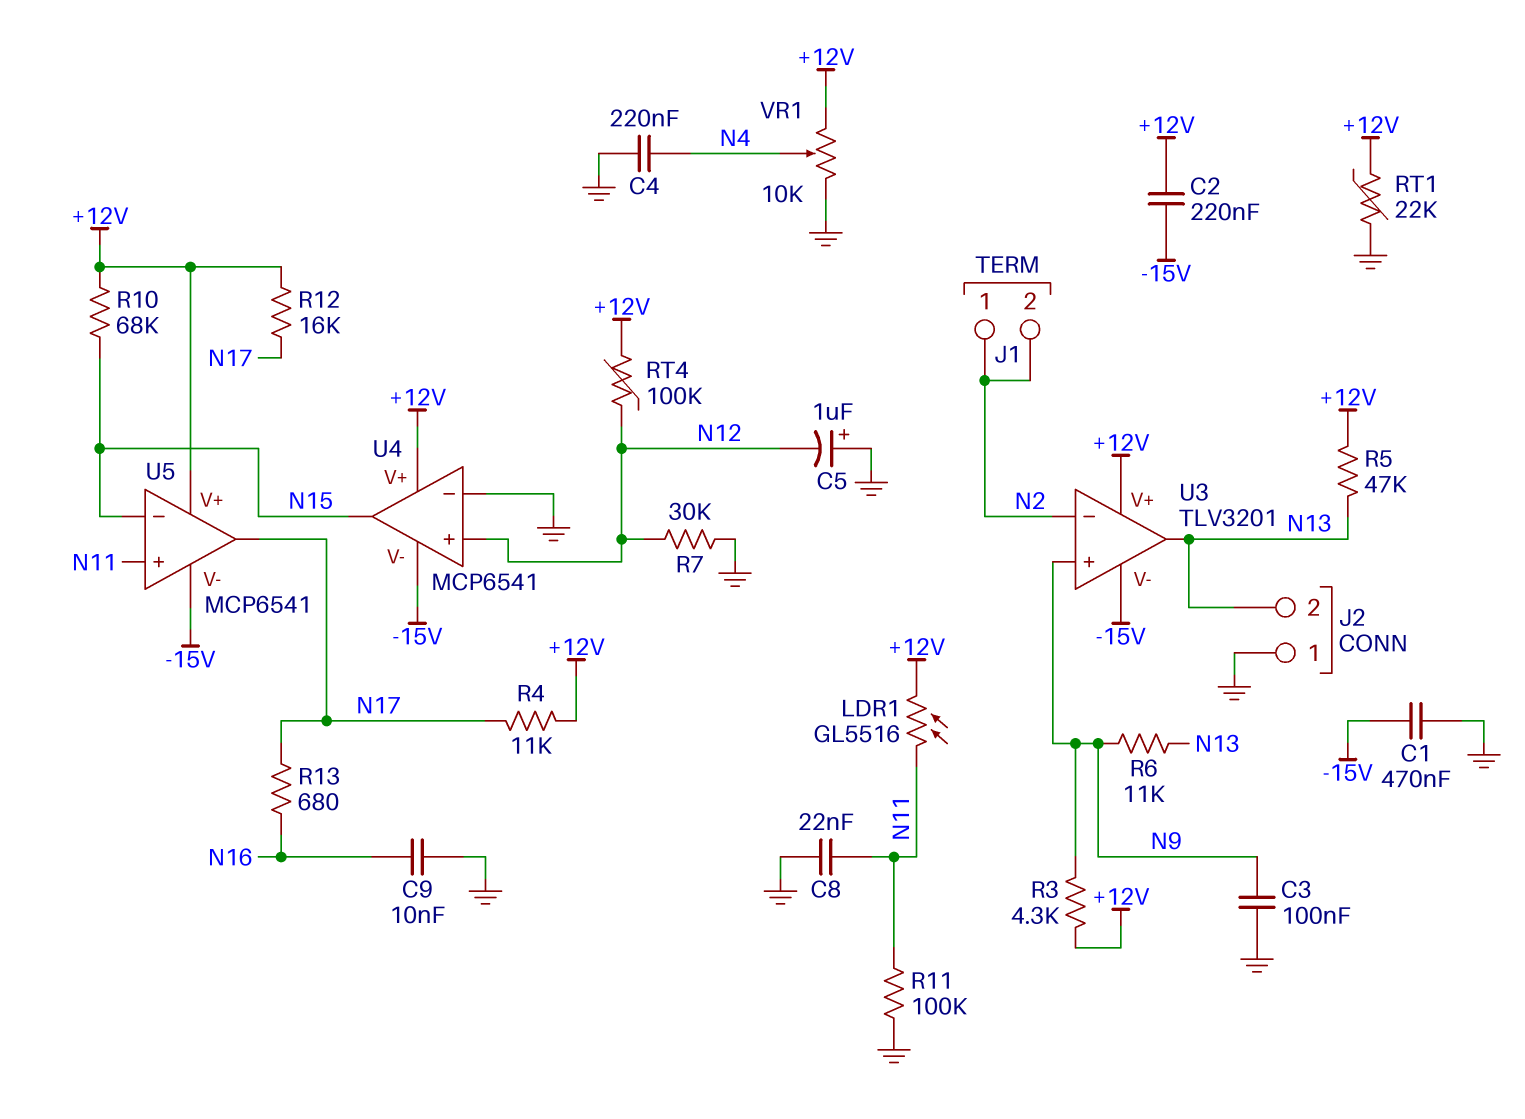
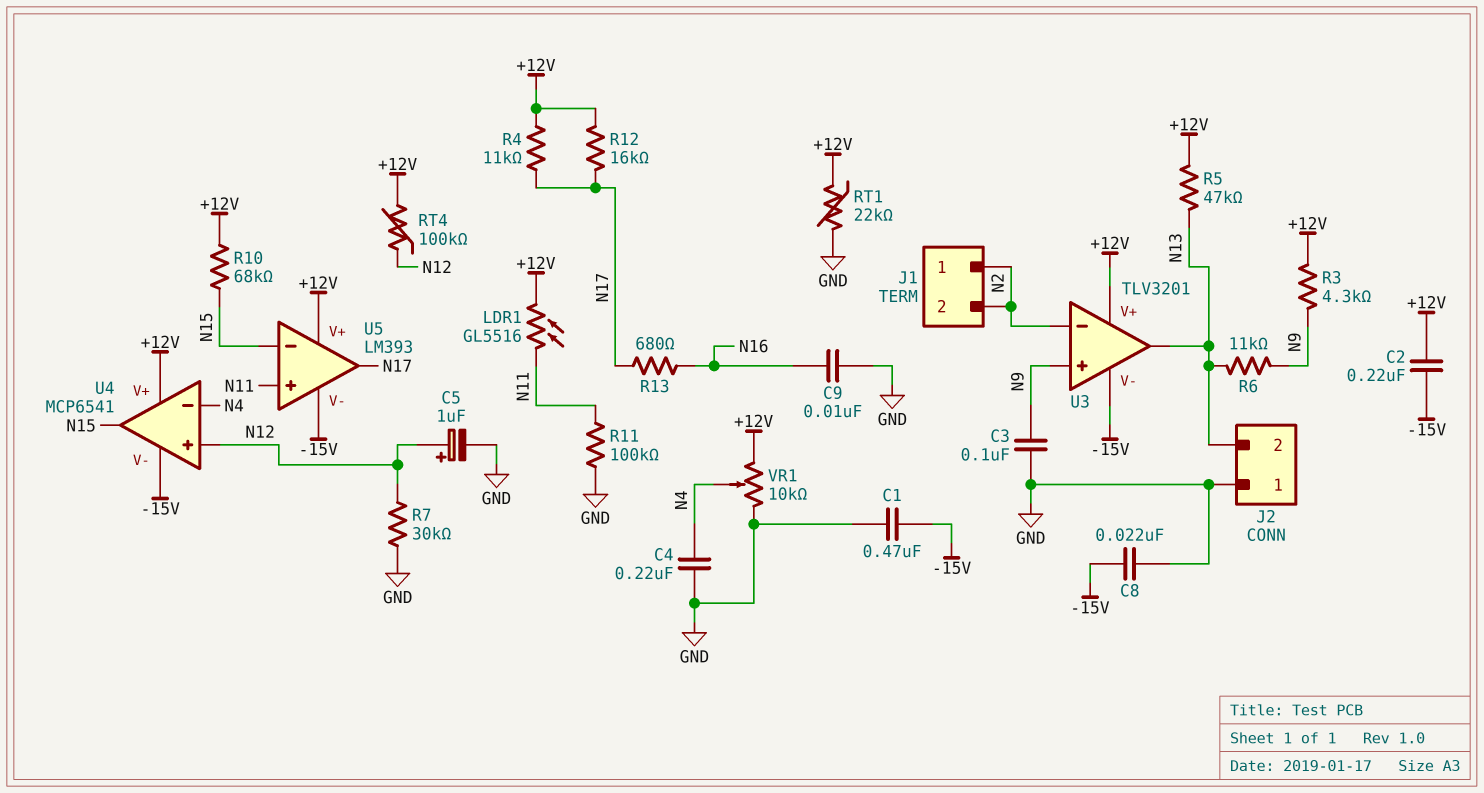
C5: 1uF (plus GND, minus N12) -> 1uF (plus N12, minus GND)
C8: 22nF (GND, N11) -> 22nF (-15V, GND)
U4 pin in-: GND -> N4
U5: MCP6541 -> LM393

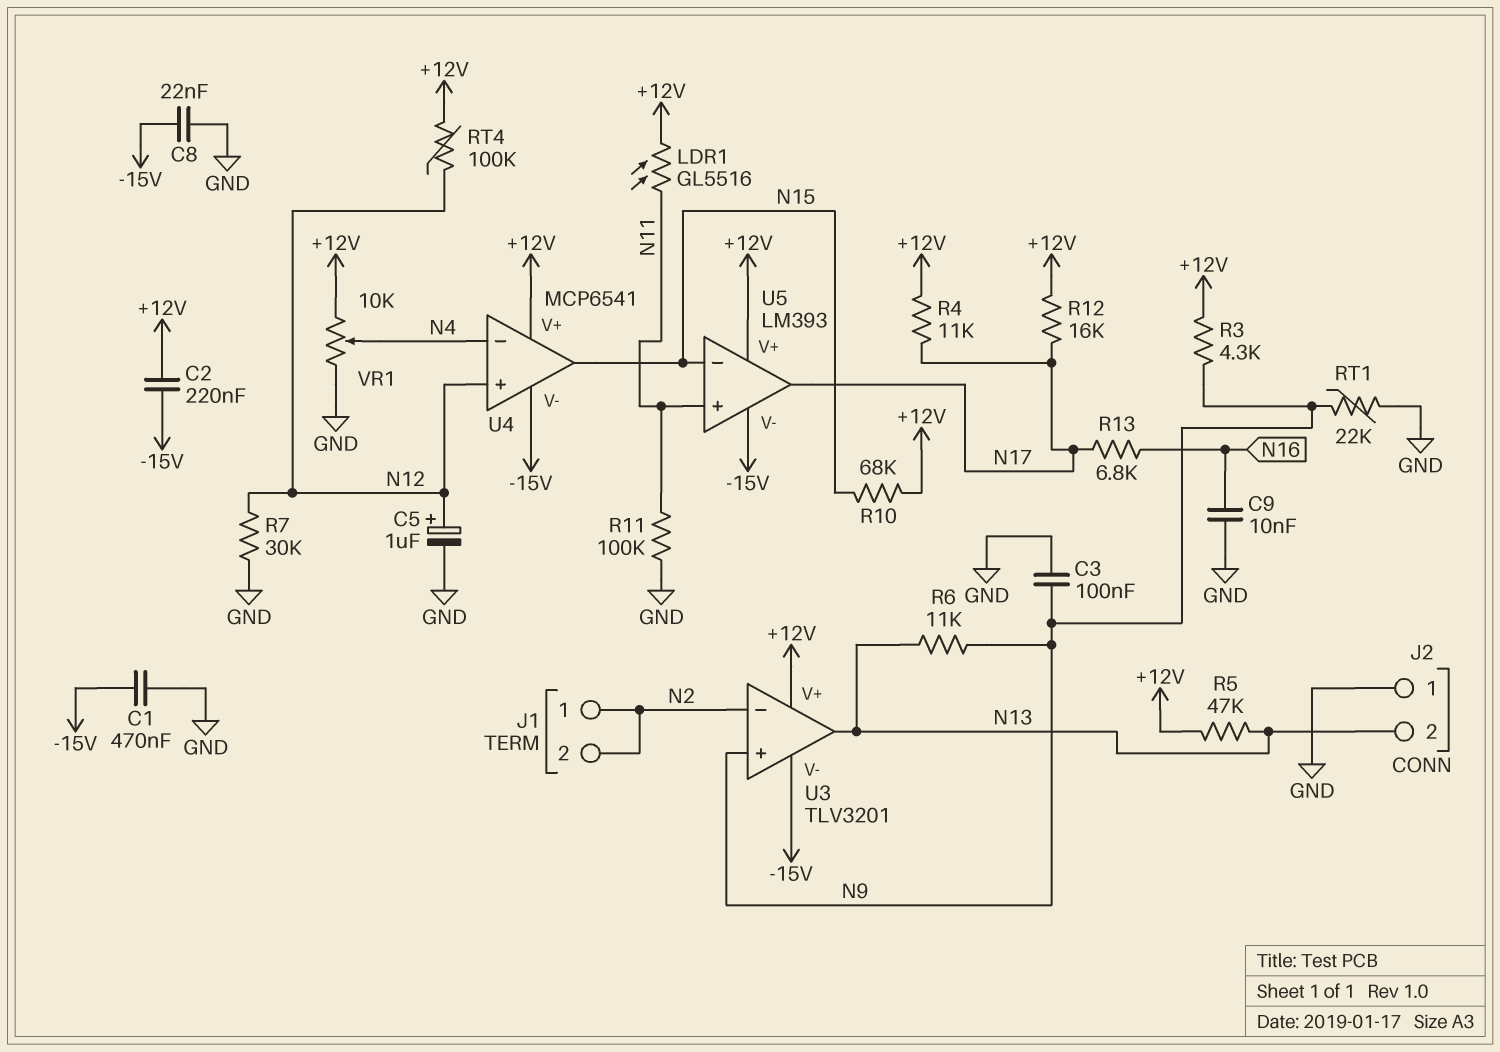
C4: 220nF (GND, N4) -> none
R13: 680 (N16, N17) -> 6.8k (N16, N17)
RT1: 22k (+12V, GND) -> 22k (GND, N9)

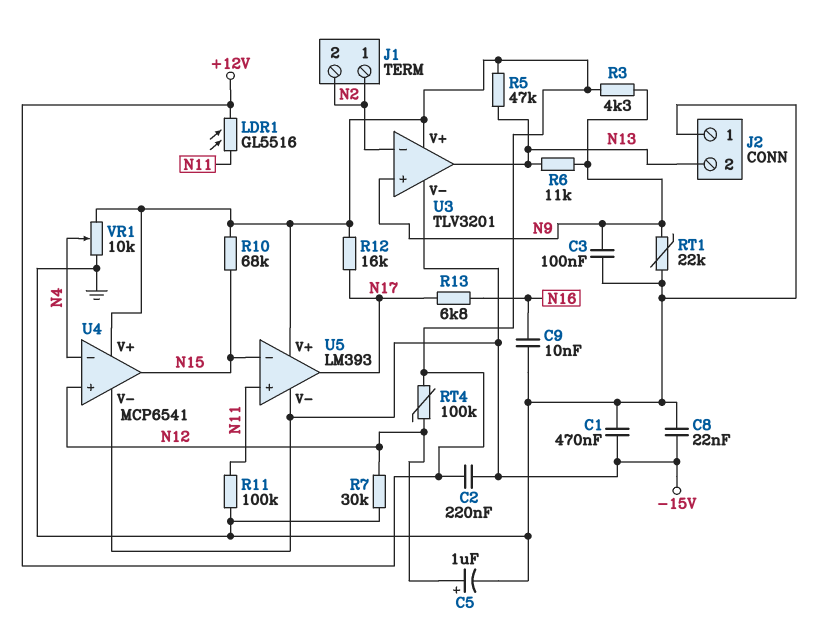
R4: 11k (+12V, N17) -> none

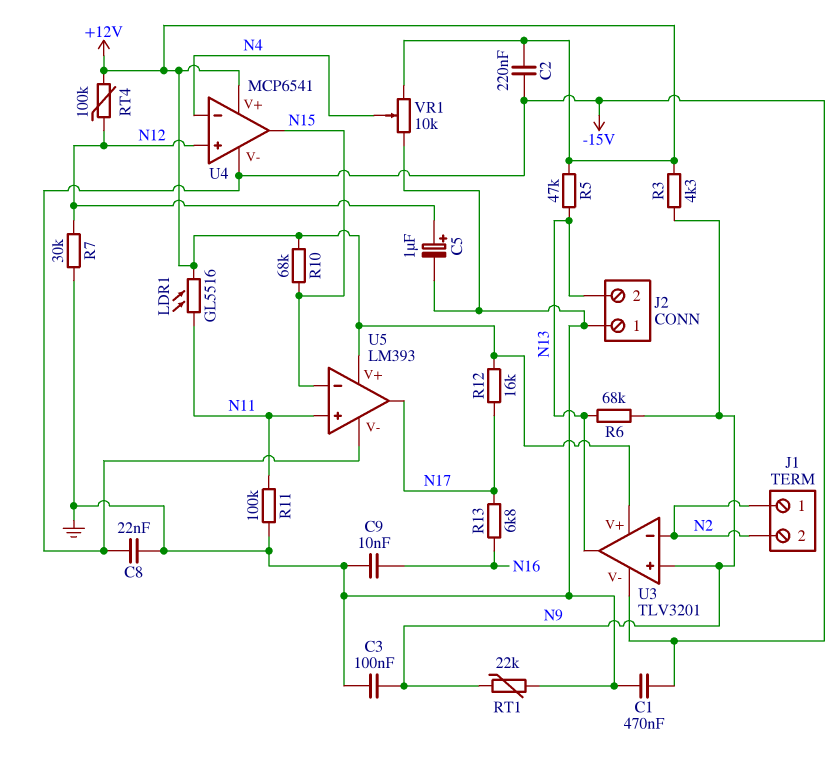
R6: 11k (N9, N13) -> 68k (N9, N13)

